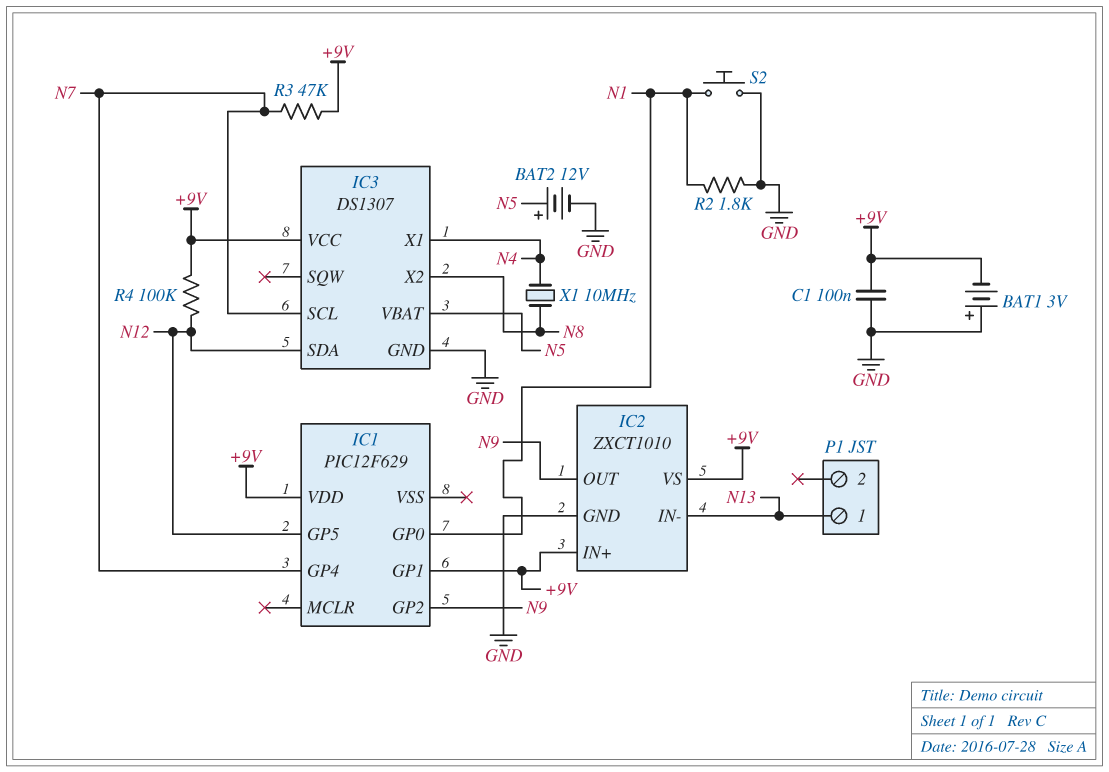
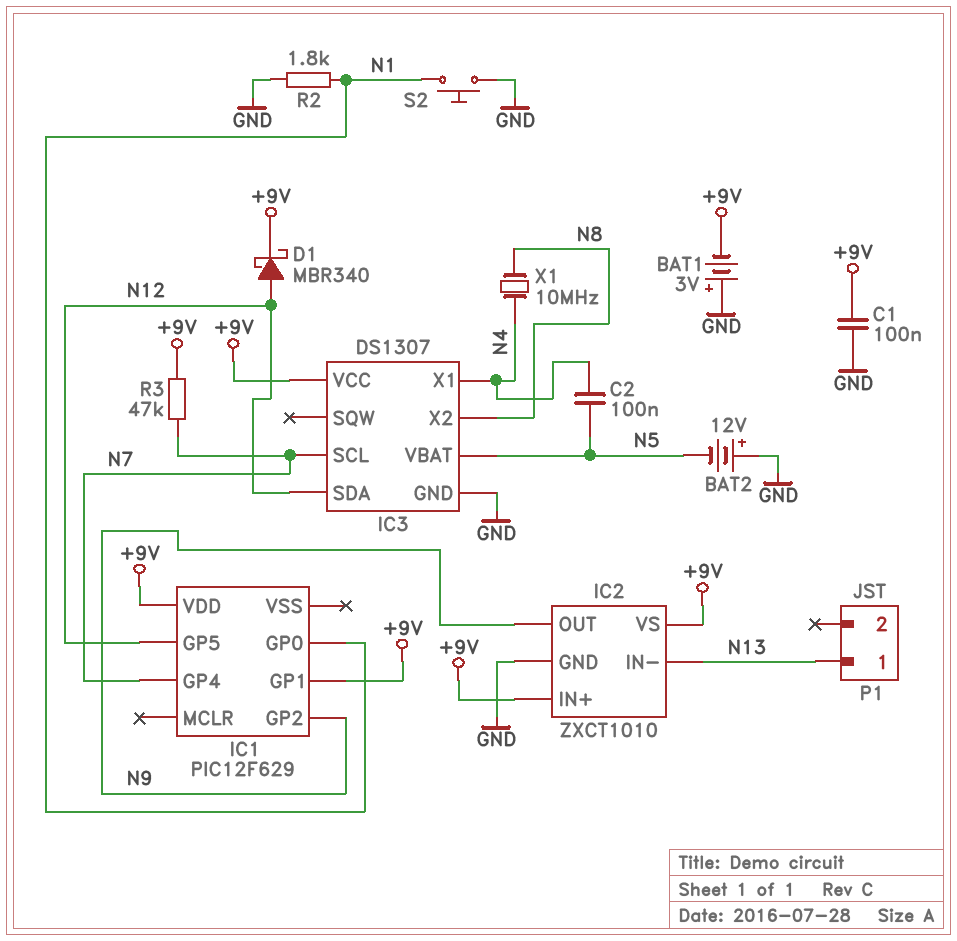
BAT2: 12V (plus N5, minus GND) -> 12V (plus GND, minus N5)
C2: none -> 100nF (N4, N5)
D1: none -> schottky MBR340 (A N12, K +9V)
R4: 100k (+9V, N12) -> none

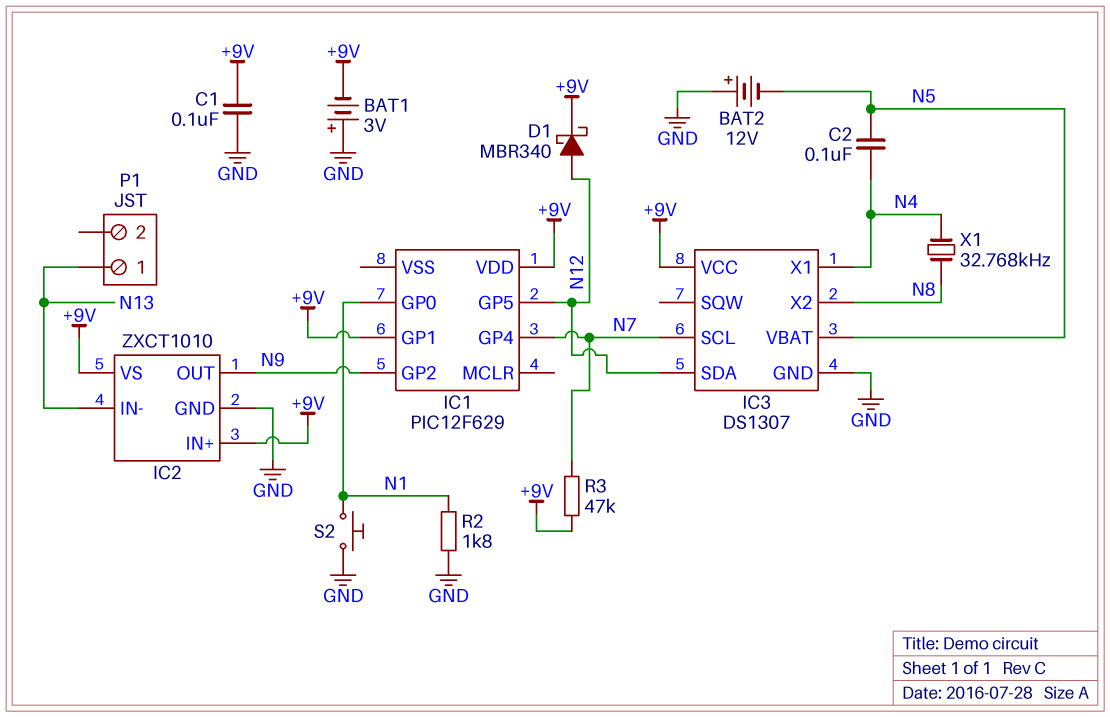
X1: 10MHz (N4, N8) -> 32.768kHz (N4, N8)

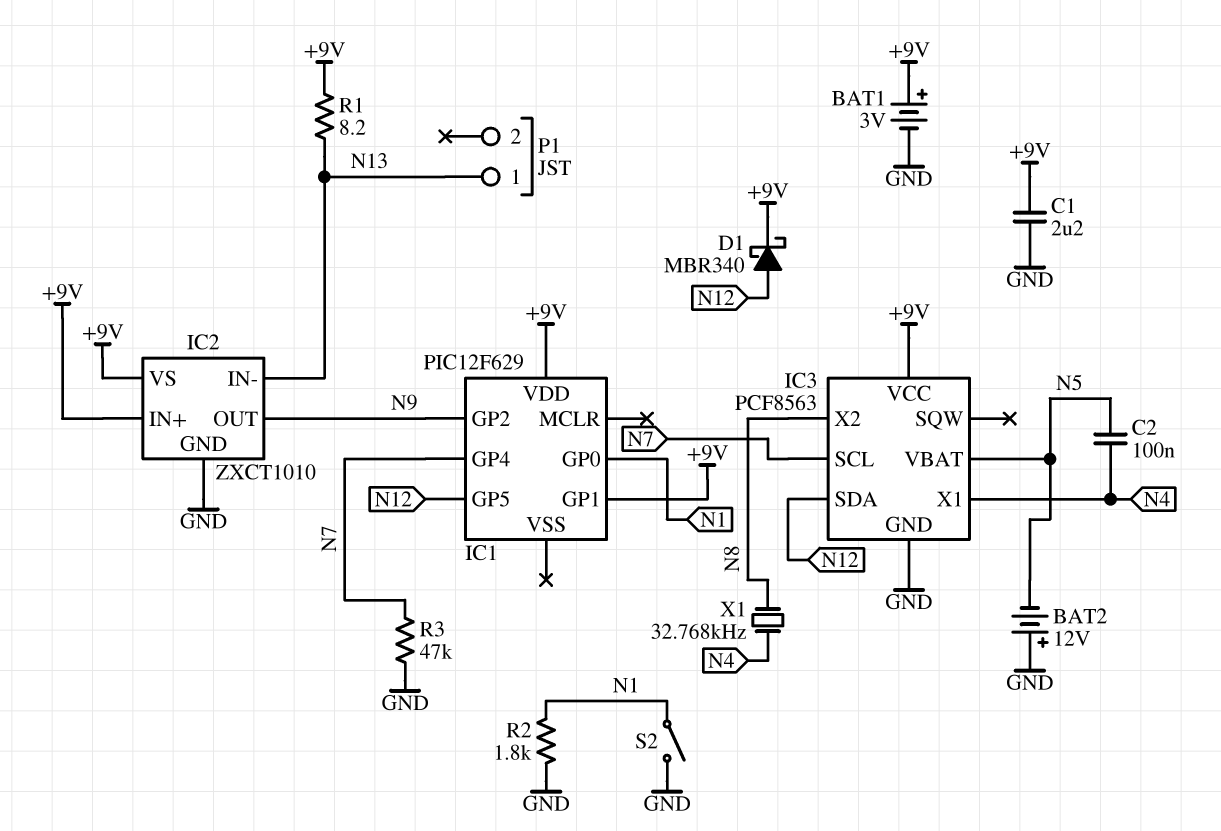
BAT1: 3V (plus GND, minus +9V) -> 3V (plus +9V, minus GND)
C1: 100nF (+9V, GND) -> 2.2uF (+9V, GND)
IC3: DS1307 -> PCF8563
R1: none -> 8.2 (+9V, N13)
R3: 47k (+9V, N7) -> 47k (GND, N7)
S2: button (GND, N1) -> switch (GND, N1)

